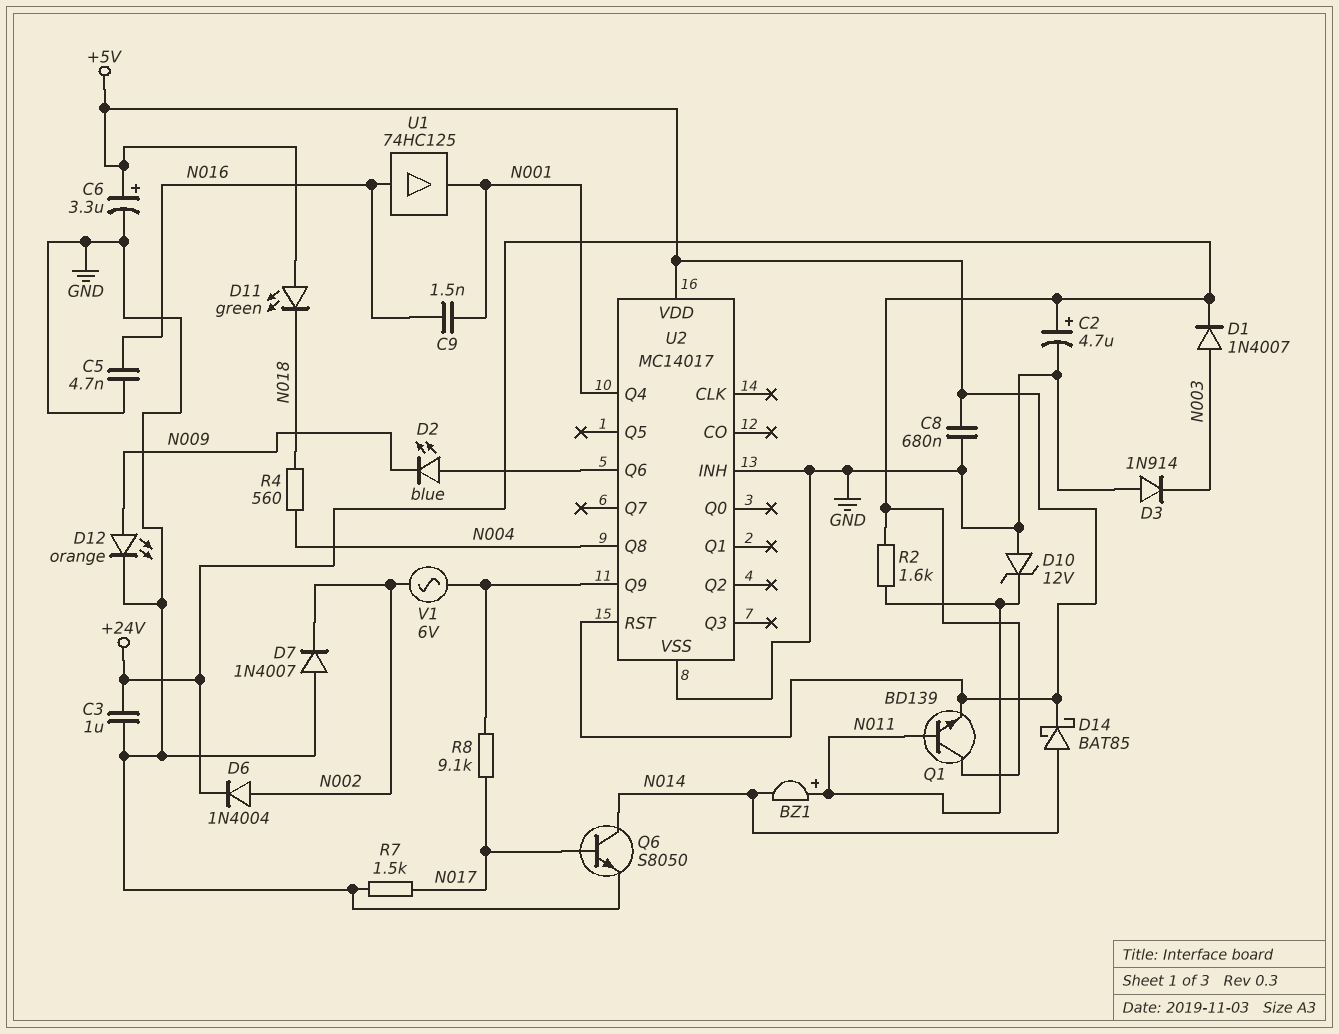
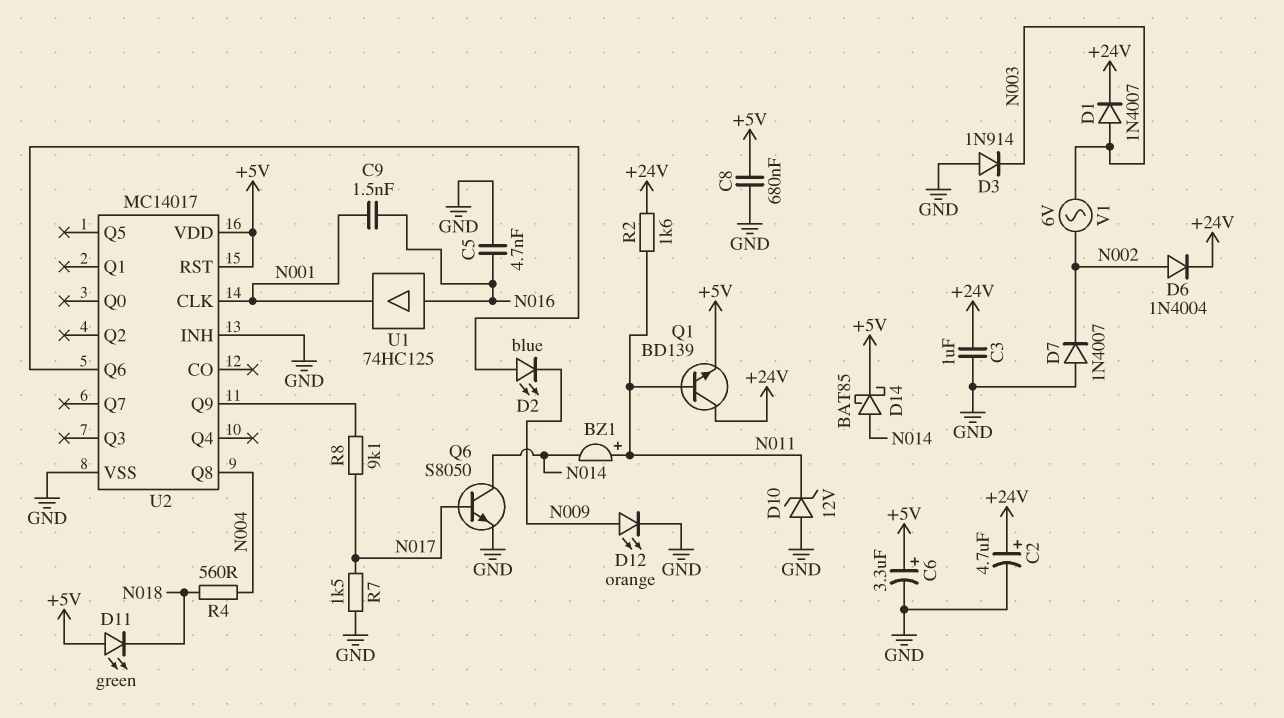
U2 pin CLK: none -> N001
U2 pin Q4: N001 -> none
V1: AC 6V (N002, U2/Q9) -> AC 6V (N002, N003)

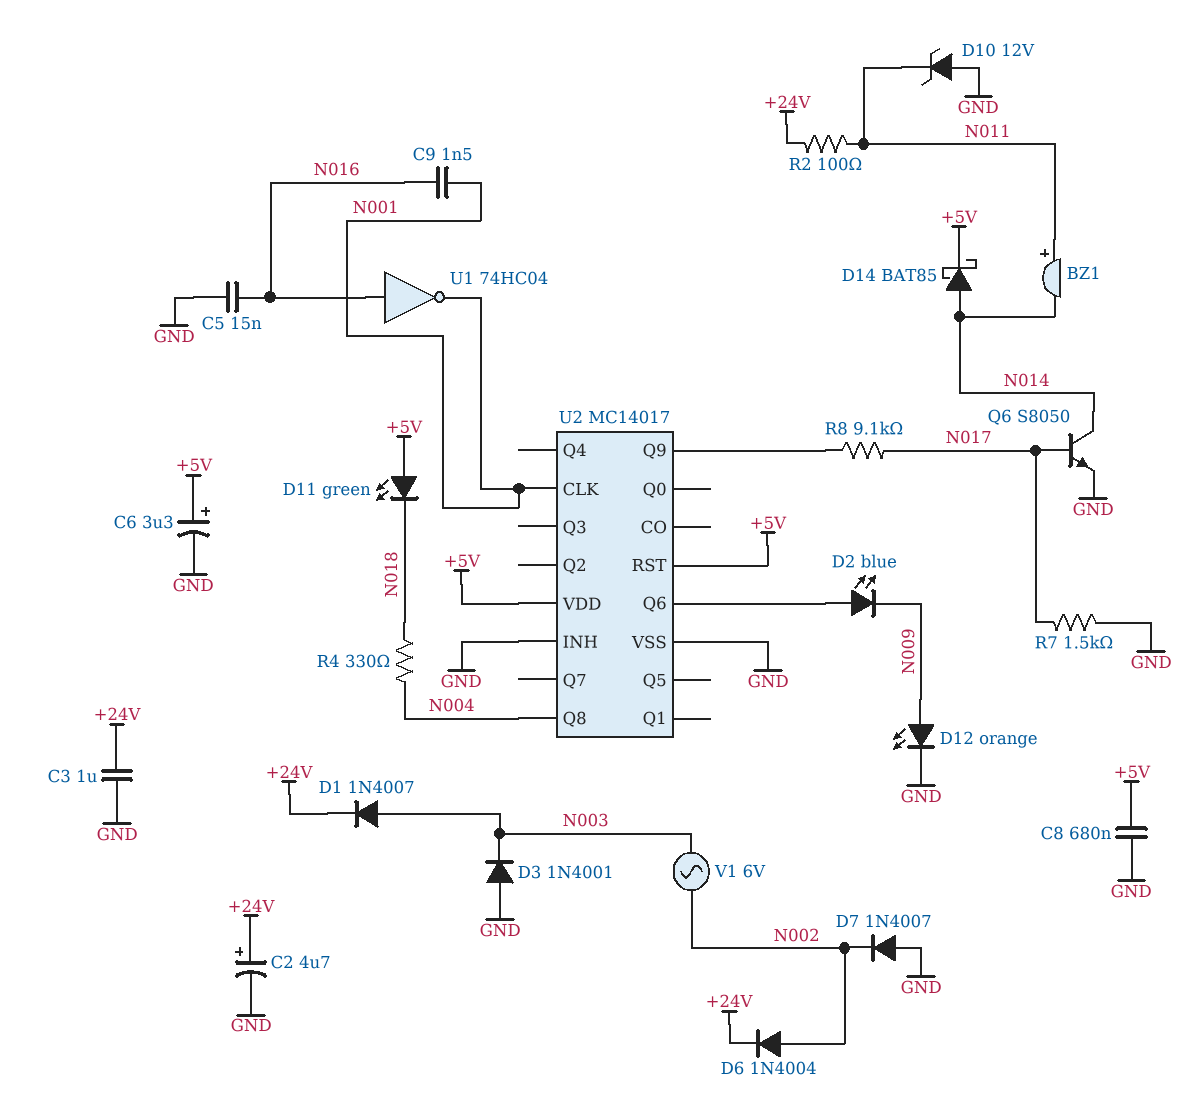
C5: 4.7nF (GND, N016) -> 15nF (GND, N016)
D3: diode 1N914 (A GND, K N003) -> diode 1N4001 (A GND, K N003)
Q1: NPN BD139 (B N011, C +24V, E +5V) -> none
R2: 1.6k (+24V, N011) -> 100 (+24V, N011)
R4: 560 (N004, N018) -> 330 (N004, N018)
U1: buffer 74HC125 (in N016, out N001) -> NOT 74HC04 (in N016, out N001)

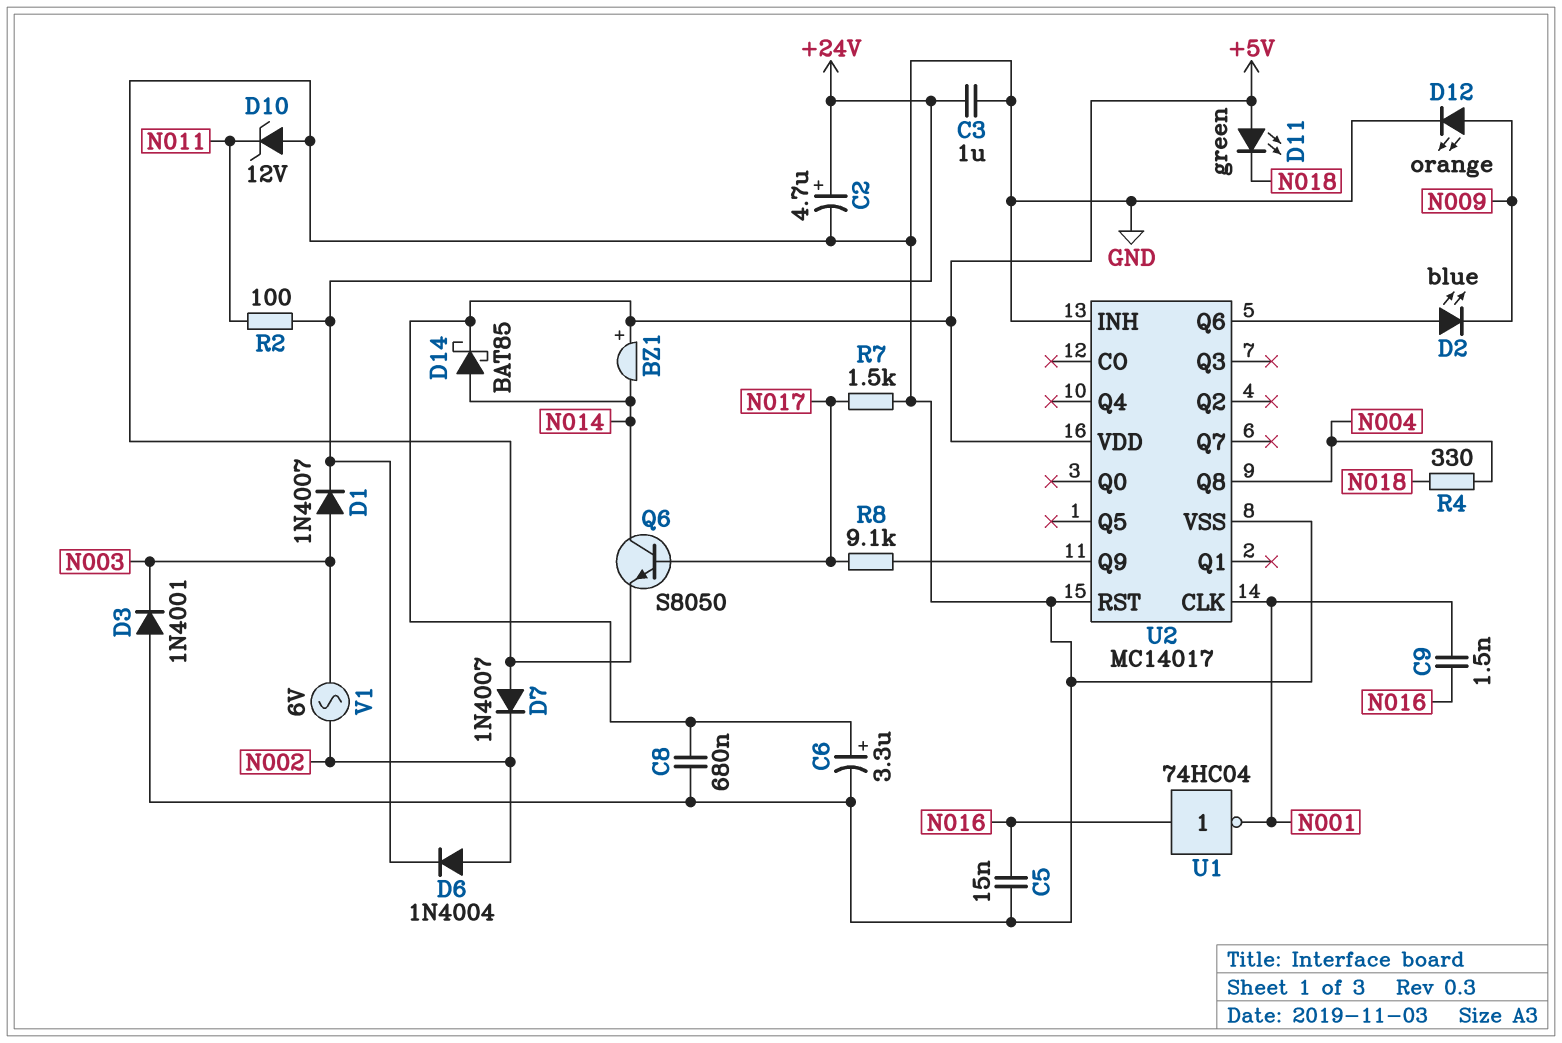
BZ1: buzzer (plus N011, minus N014) -> buzzer (plus +5V, minus N014)
U2 pin RST: +5V -> GND

